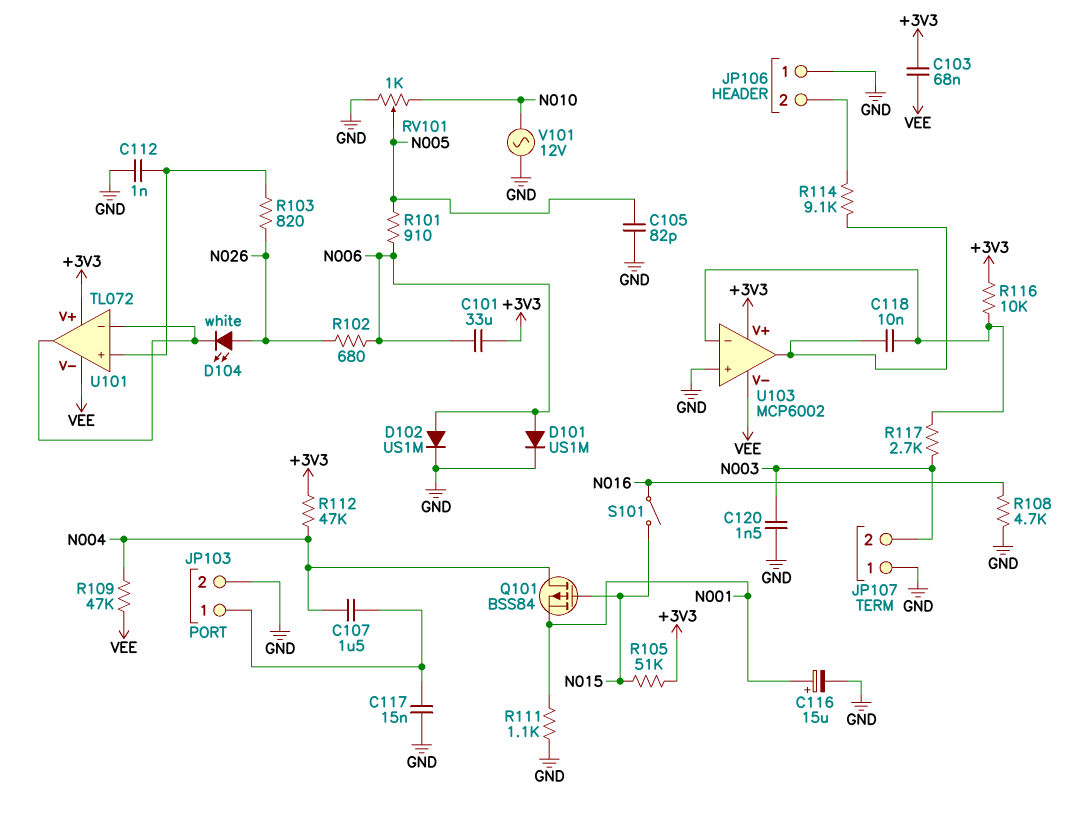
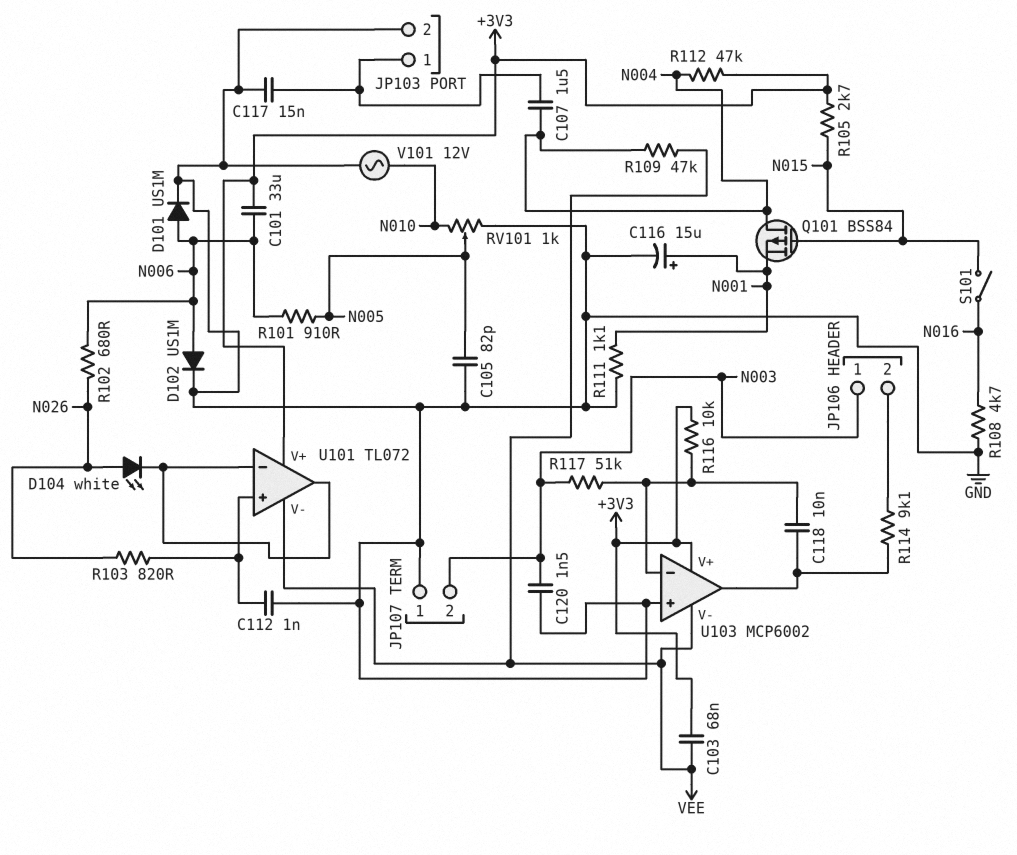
JP106 pin 1: GND -> N003
R105: 51k (+3V3, N015) -> 2.7k (+3V3, N015)
R117: 2.7k (N003, U103/in-) -> 51k (N003, U103/in-)

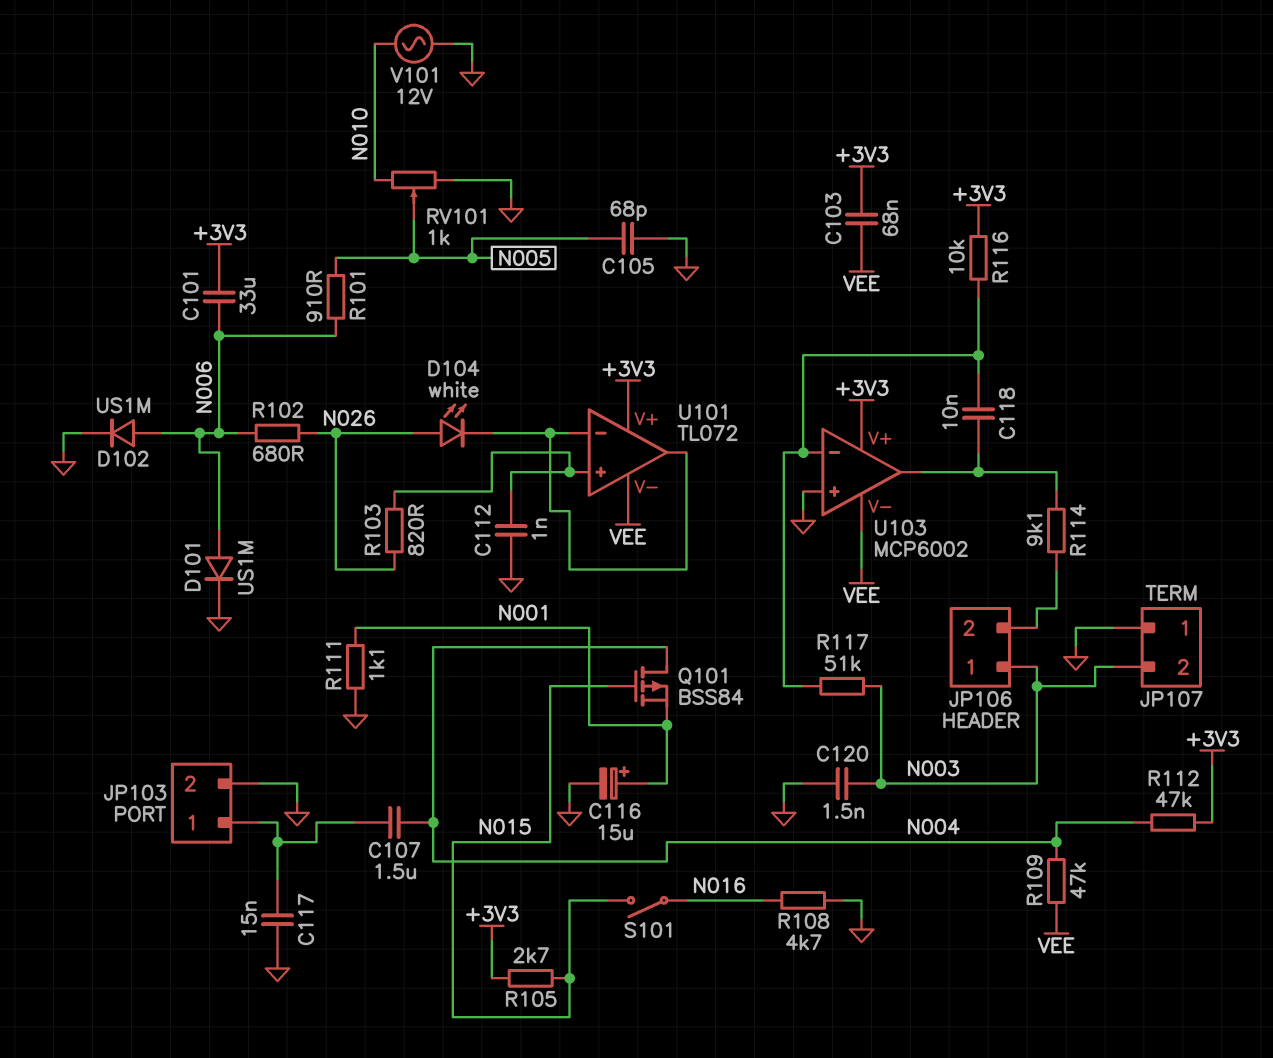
C105: 82pF (GND, N005) -> 68pF (GND, N005)

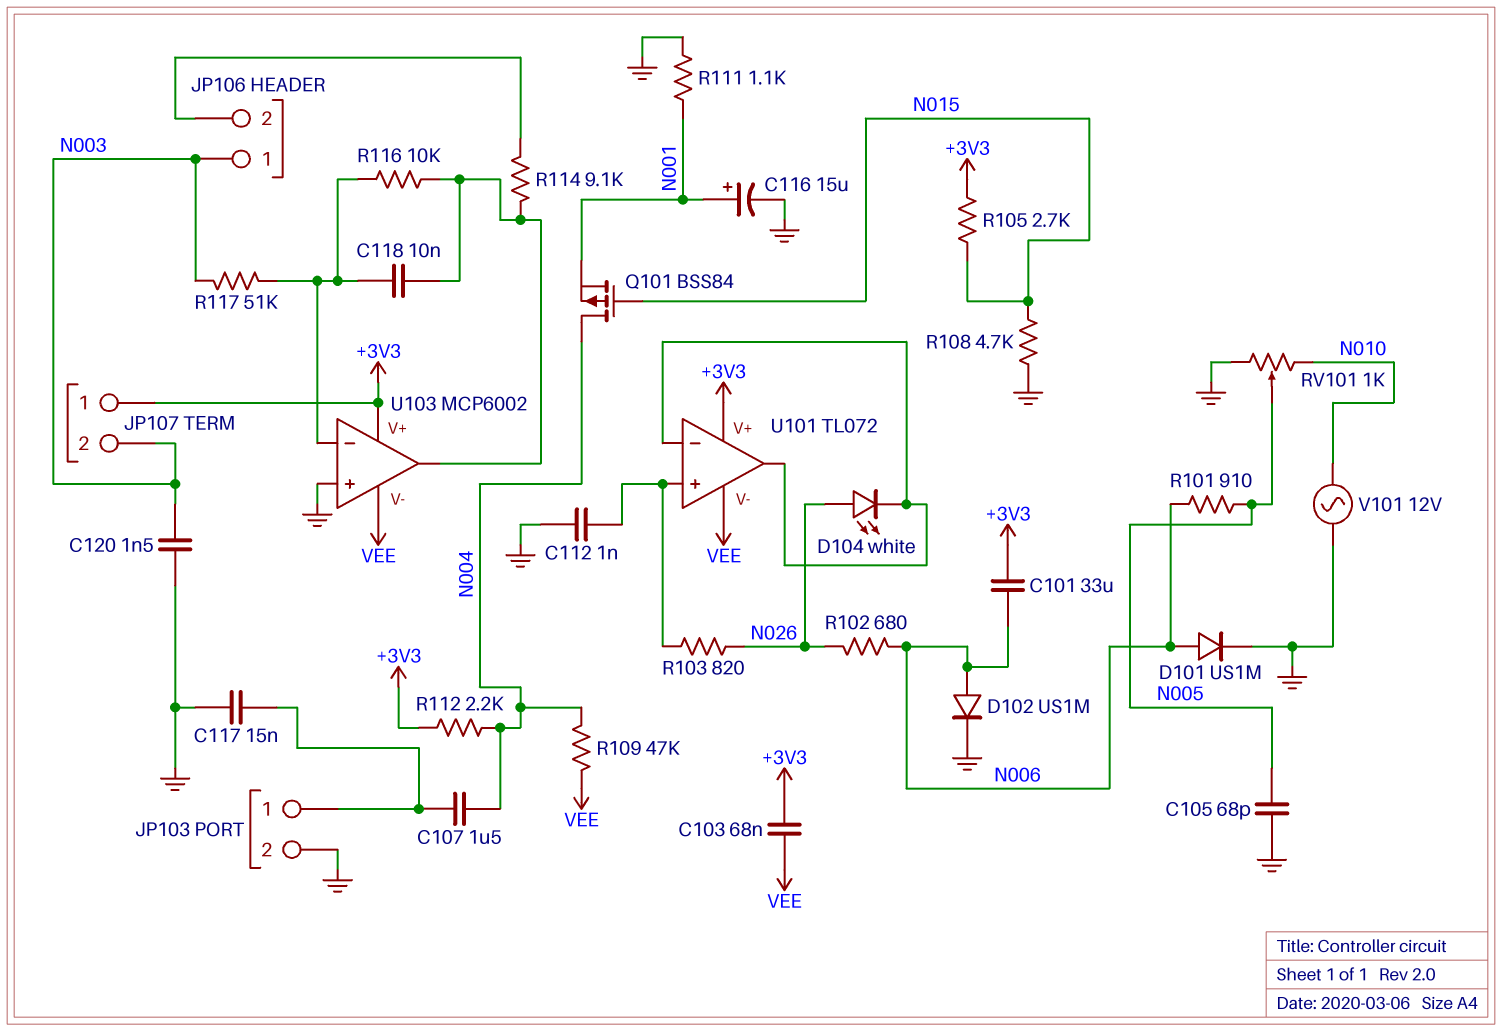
JP107 pin 1: GND -> +3V3
R108: 4.7k (GND, N016) -> 4.7k (GND, N015)
R112: 47k (+3V3, N004) -> 2.2k (+3V3, N004)
R116: 10k (+3V3, U103/in-) -> 10k (U103/in-, U103/out)
S101: switch (N015, N016) -> none

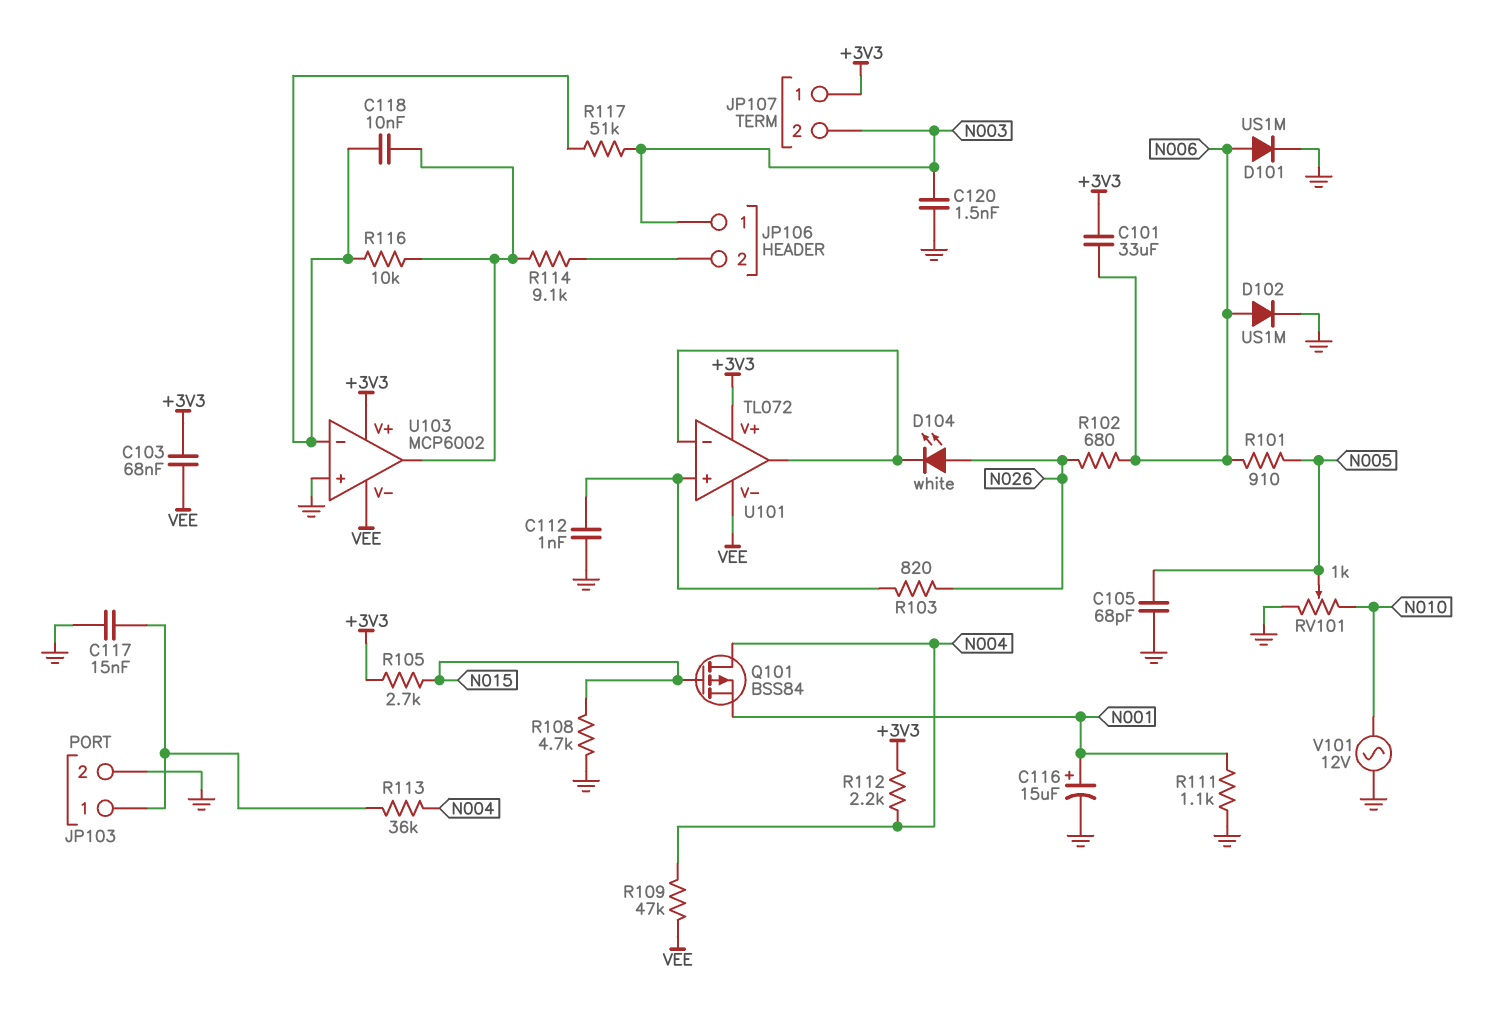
C107: 1.5uF (JP103/1, N004) -> none
R113: none -> 36k (JP103/1, N004)

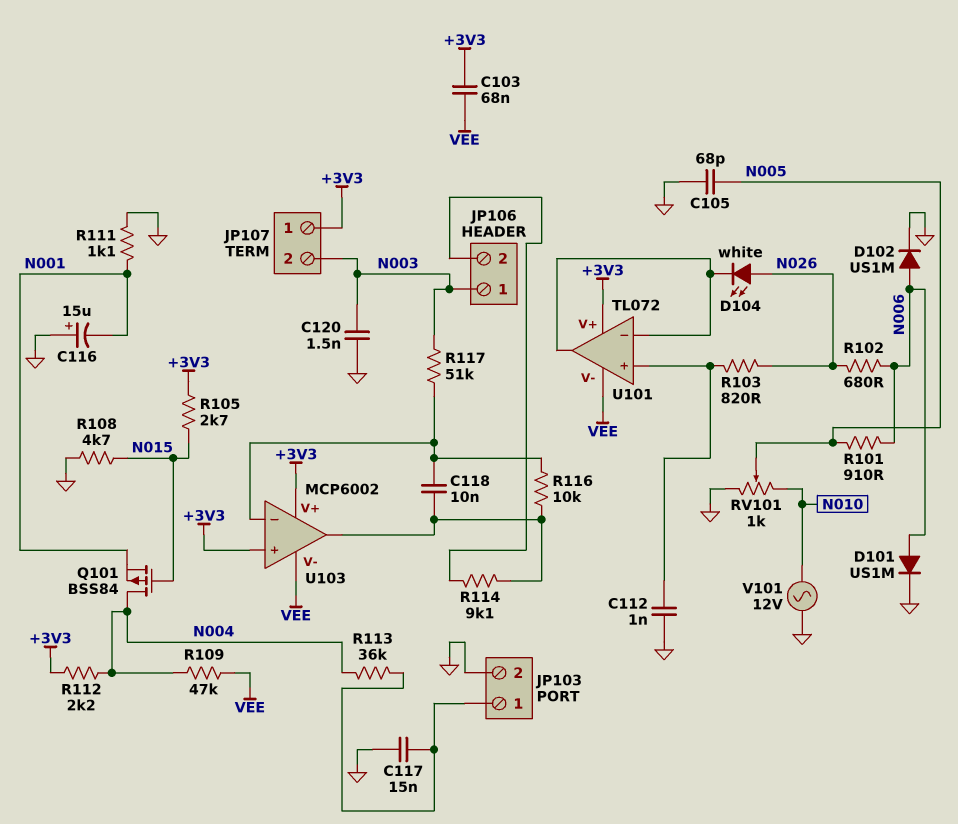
C101: 33uF (+3V3, N006) -> none
C116: 15uF (plus N001, minus GND) -> 15uF (plus GND, minus N001)
U103 pin in+: GND -> +3V3

